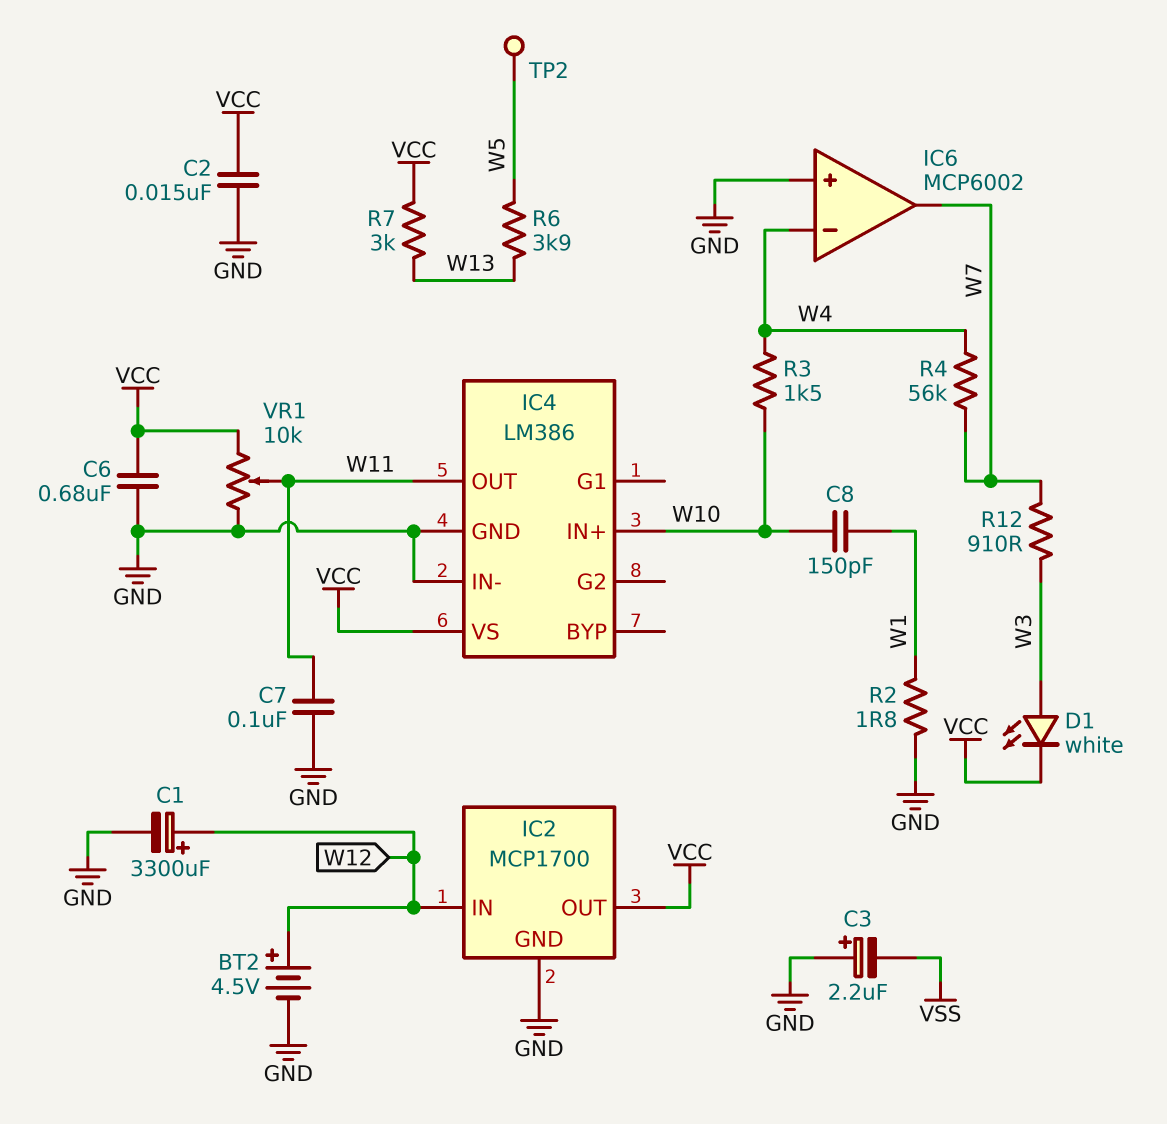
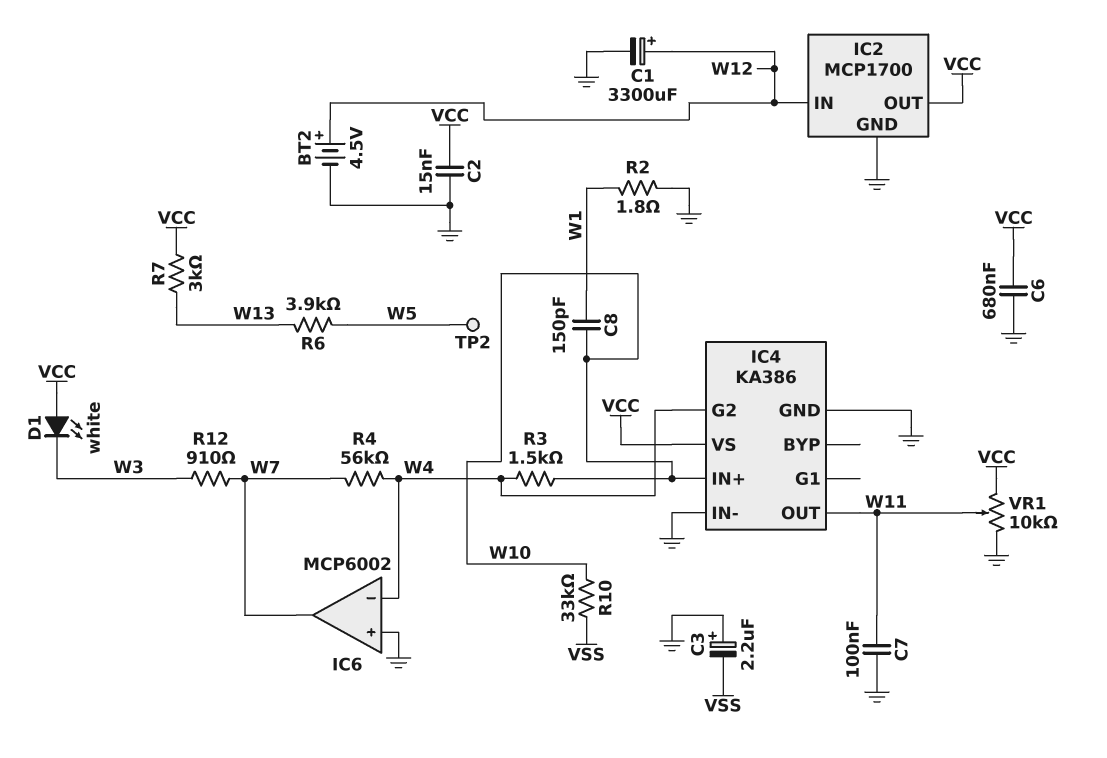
D1: LED white (A W3, K VCC) -> LED white (A VCC, K W3)
IC4: LM386 -> KA386
IC4 pin G2: none -> W4
R10: none -> 33k (VSS, W10)

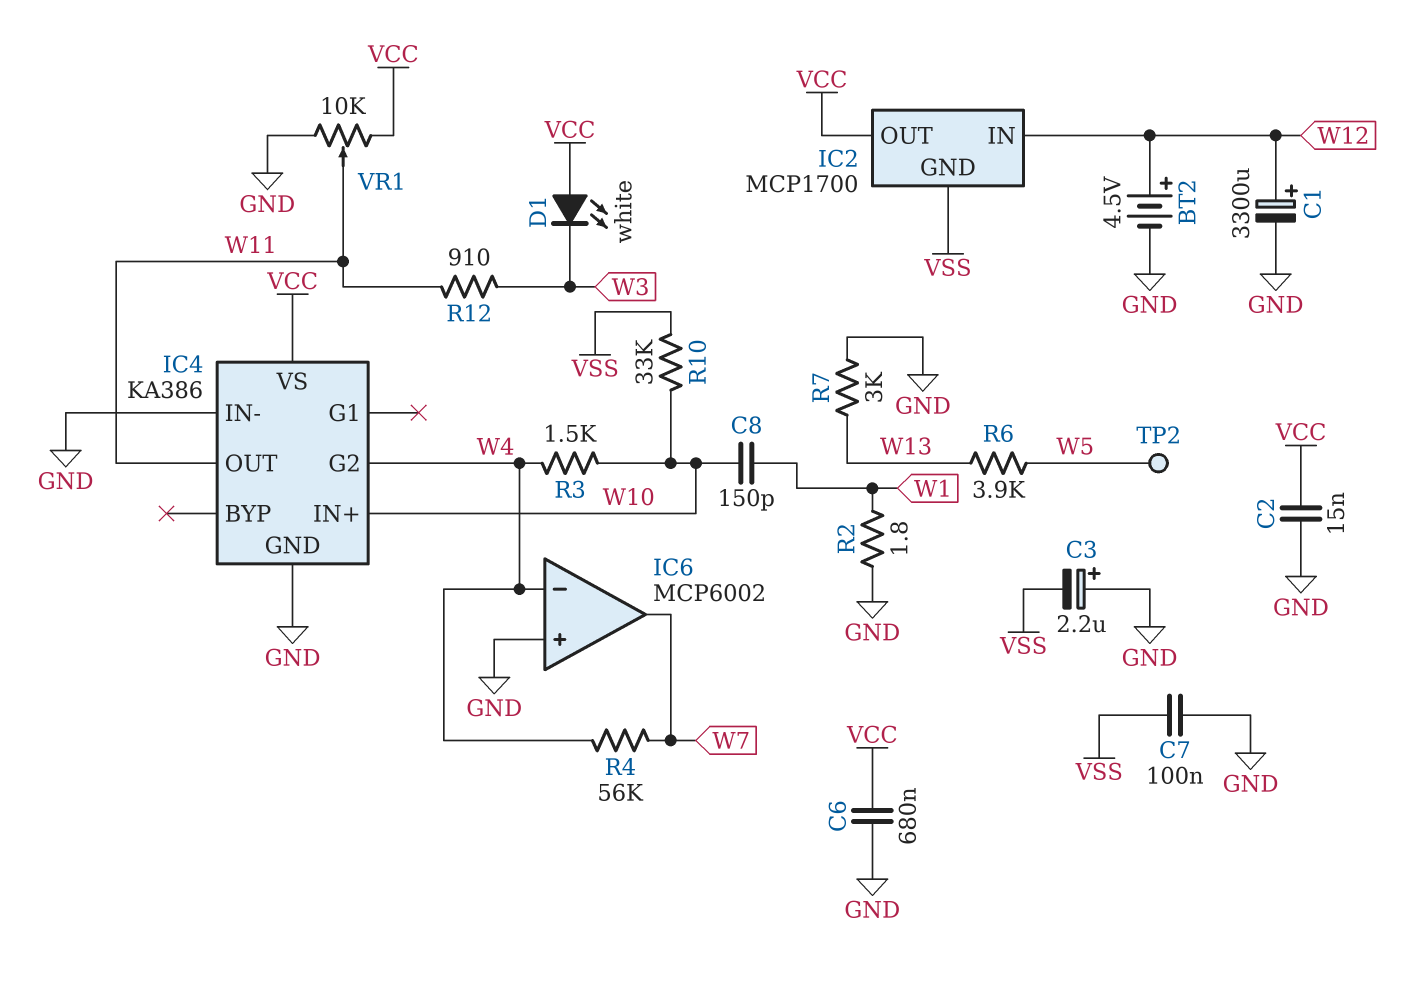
C7: 100nF (GND, W11) -> 100nF (GND, VSS)
IC2 pin GND: GND -> VSS
R7: 3k (VCC, W13) -> 3k (GND, W13)
R12: 910 (W3, W7) -> 910 (W3, W11)

